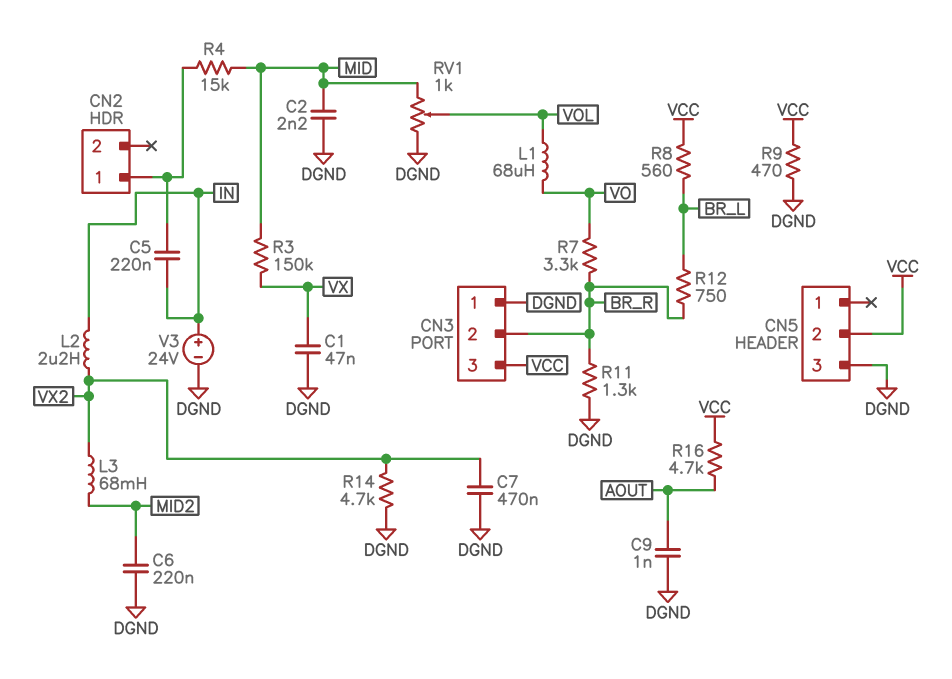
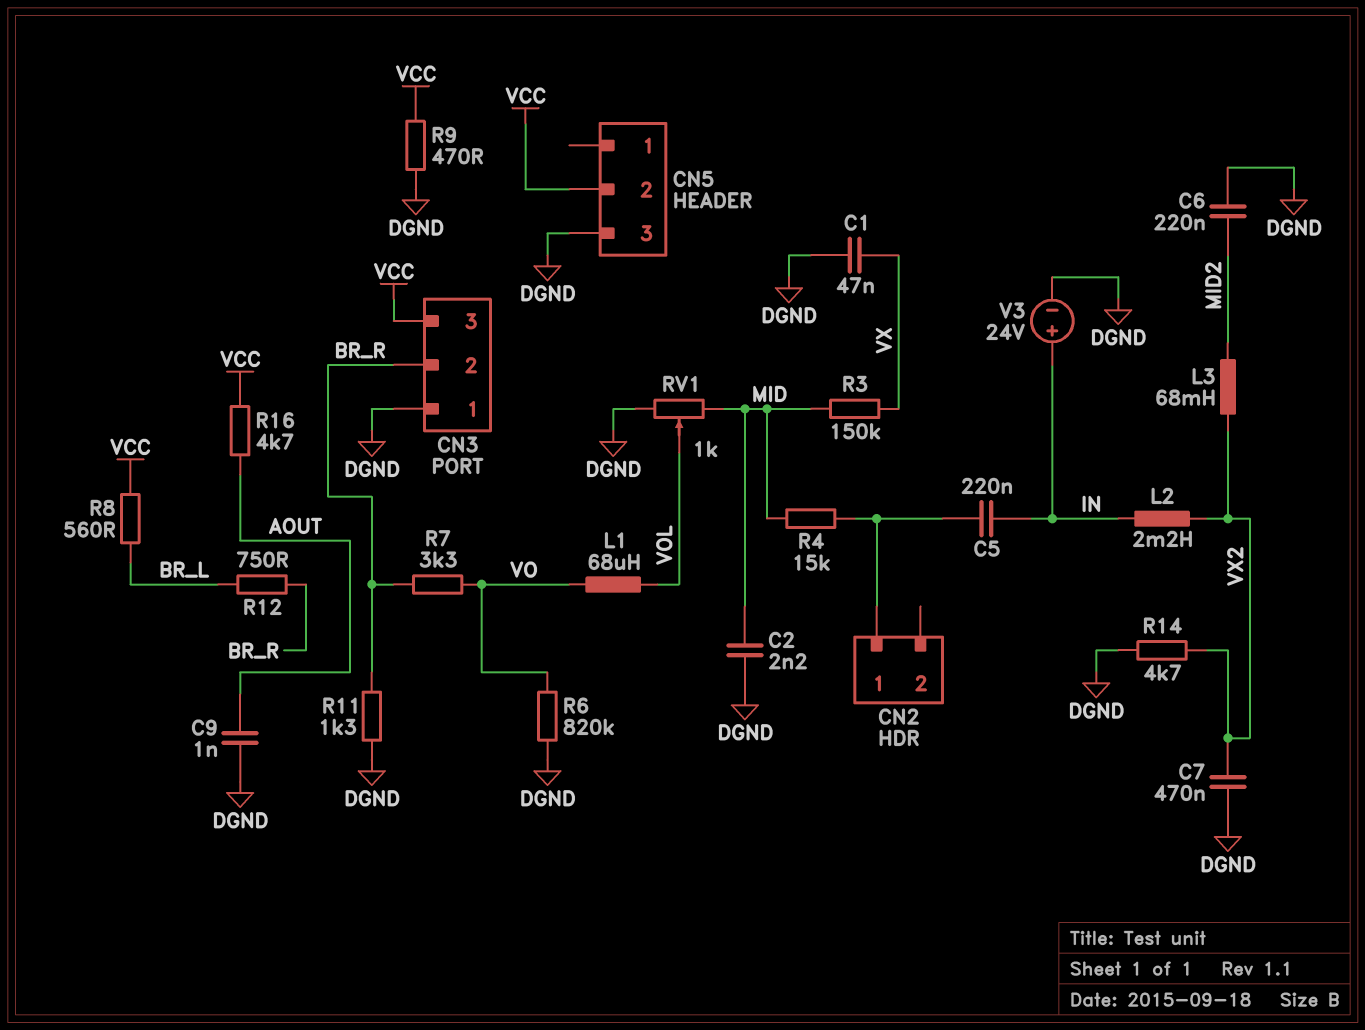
L2: 2.2uH (IN, VX2) -> 2.2mH (IN, VX2)
R6: none -> 820k (DGND, VO)

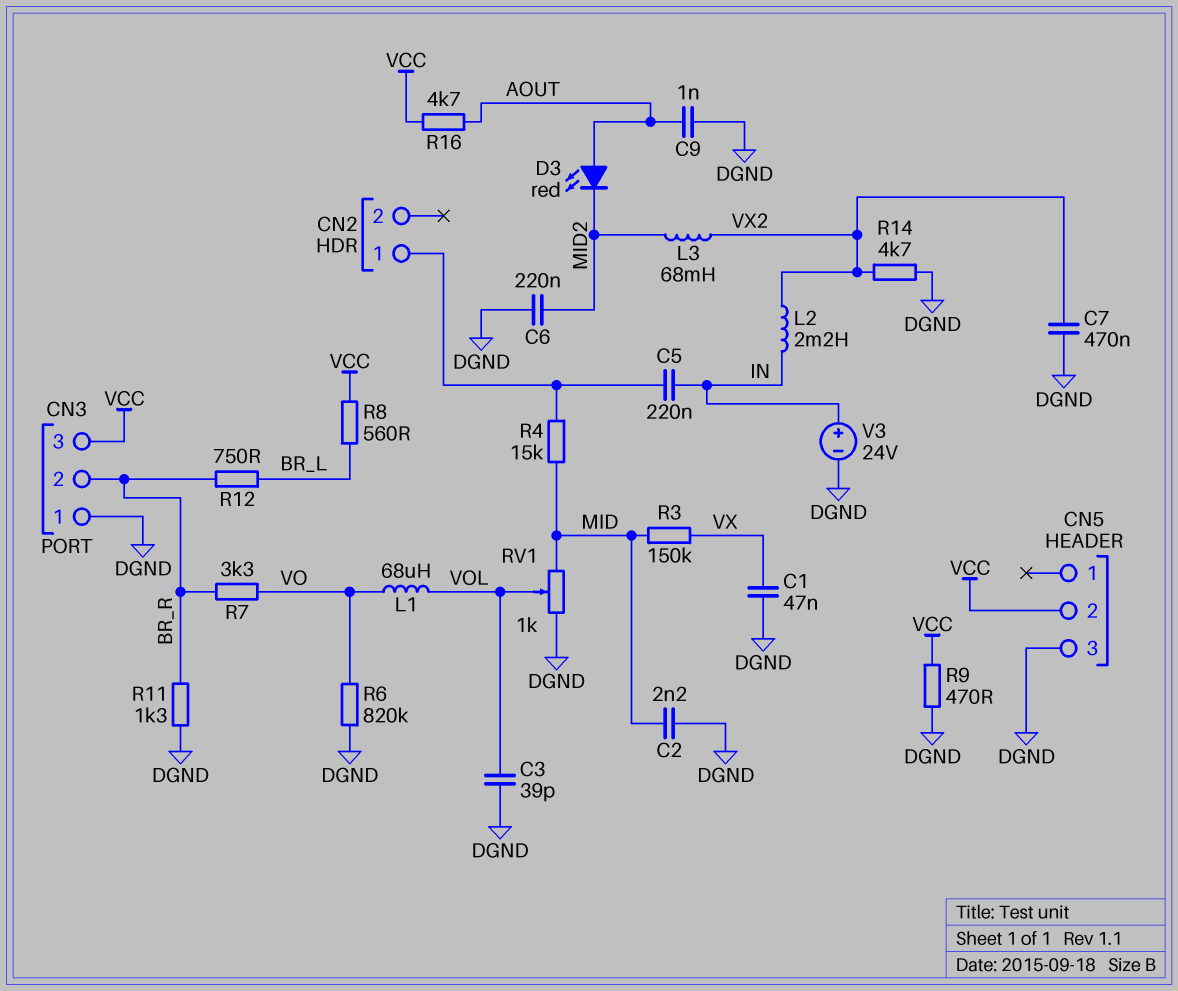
C3: none -> 39pF (DGND, VOL)
D3: none -> LED red (A AOUT, K MID2)

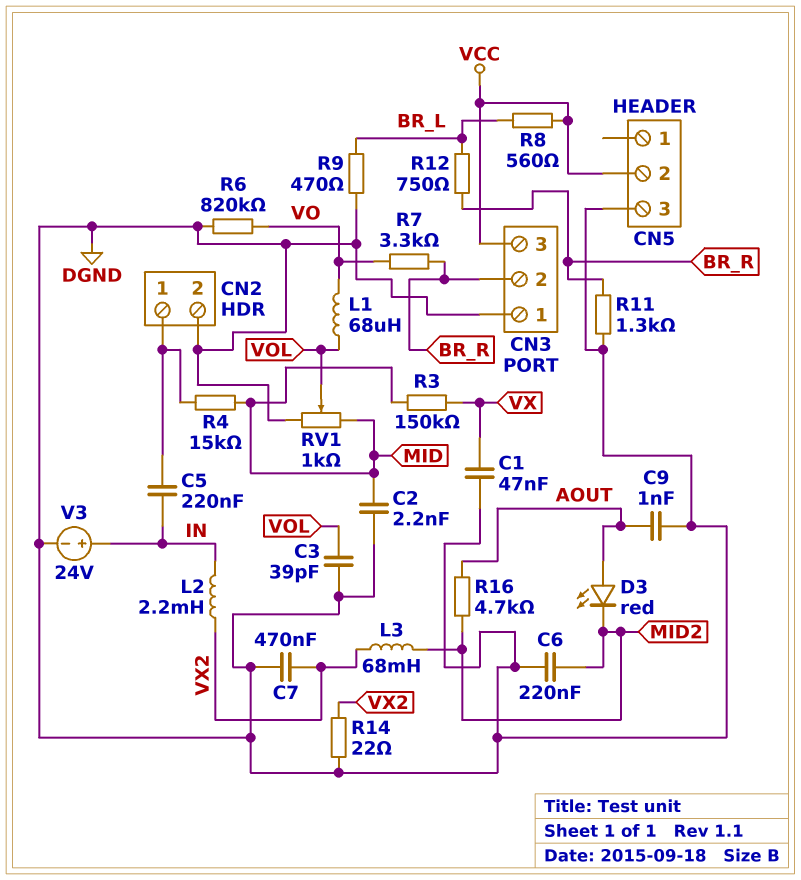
CN2 pin 2: none -> DGND
R9: 470 (DGND, VCC) -> 470 (BR_L, DGND)
R14: 4.7k (DGND, VX2) -> 22 (DGND, VX2)
R16: 4.7k (AOUT, VCC) -> 4.7k (AOUT, MID2)

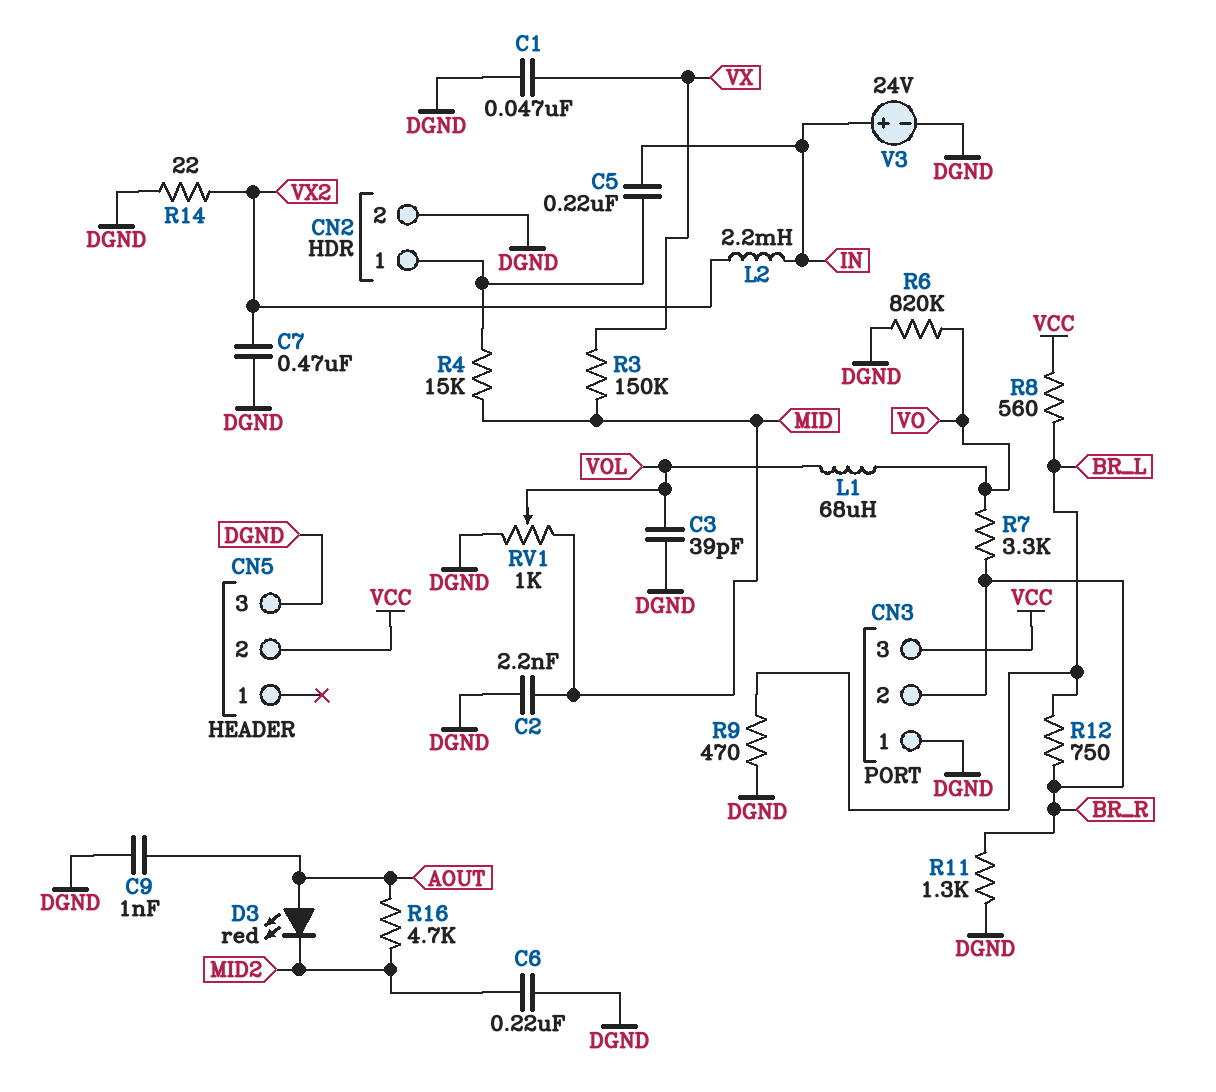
L3: 68mH (MID2, VX2) -> none

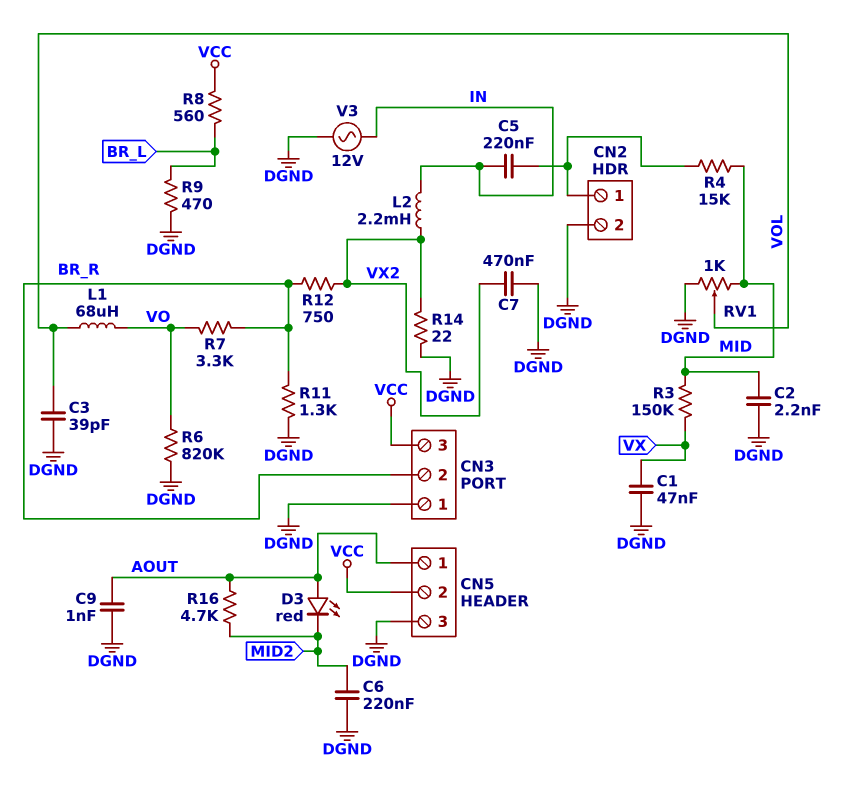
CN5 pin 1: none -> AOUT
R12: 750 (BR_L, BR_R) -> 750 (BR_R, VX2)
V3: 24V (plus IN, minus DGND) -> AC 12V (DGND, IN)

